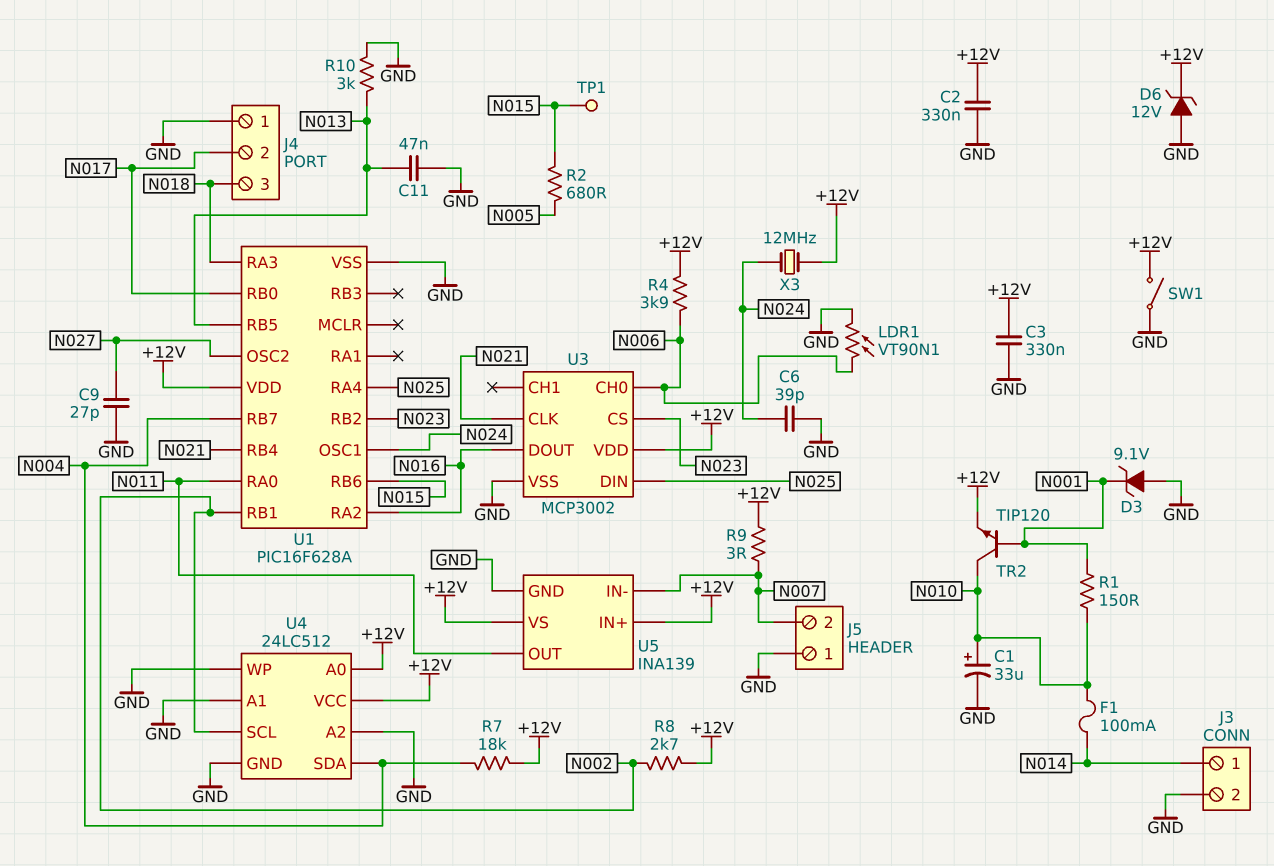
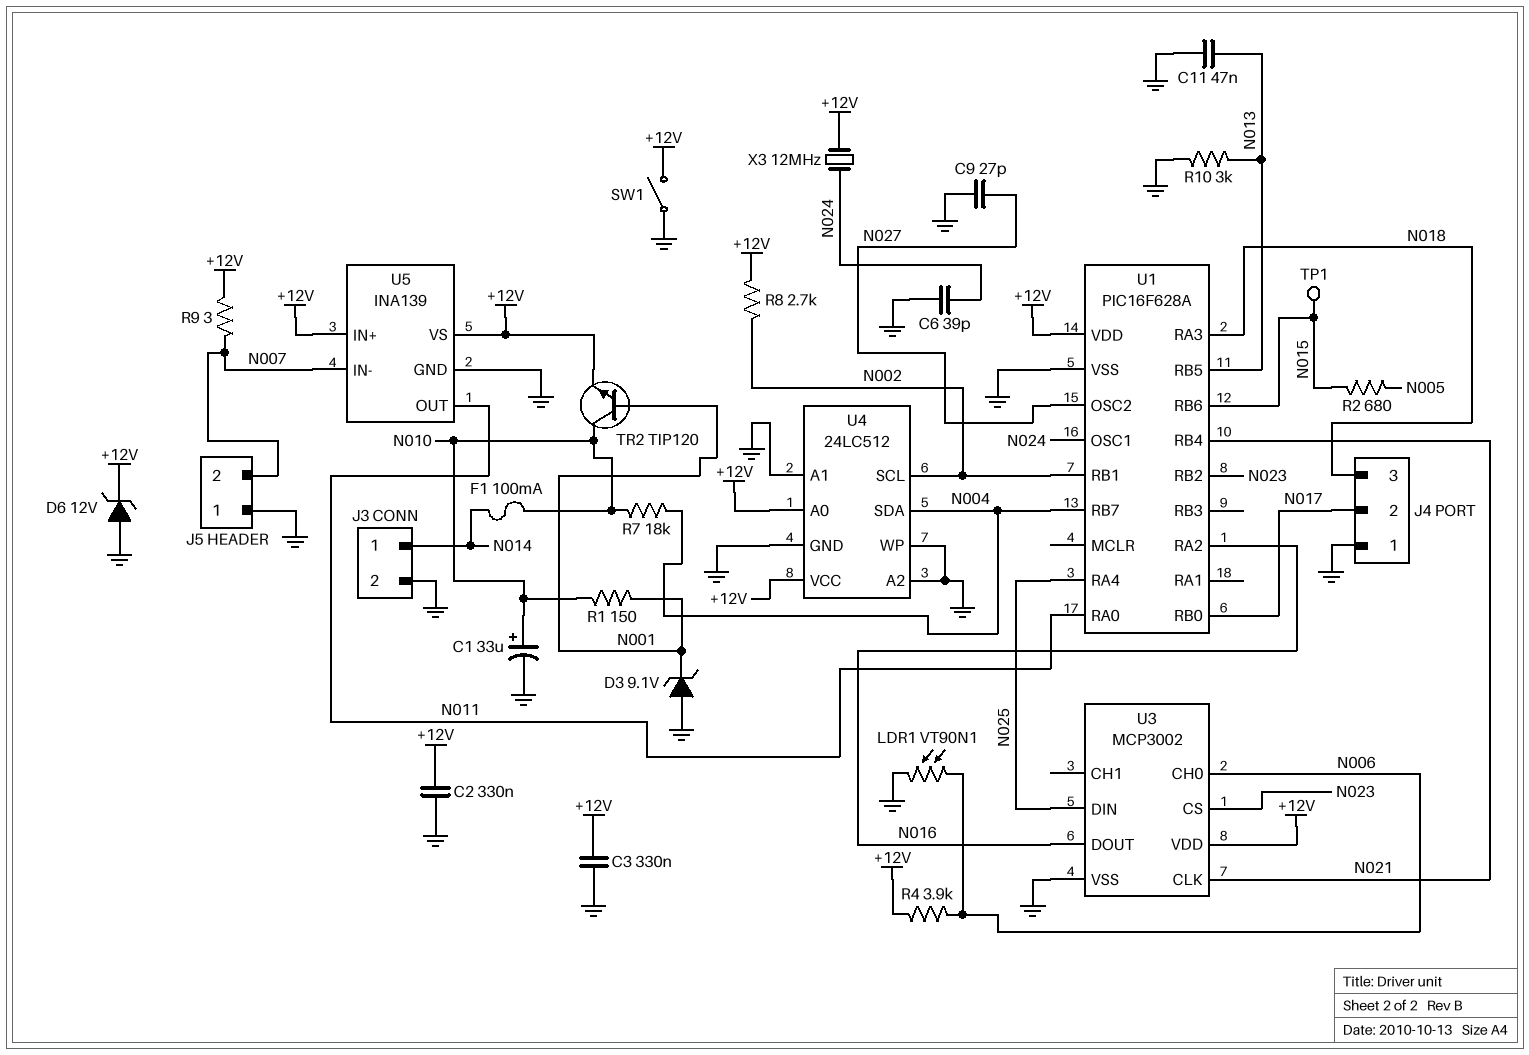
R7: 18k (+12V, N004) -> 18k (N004, N010)

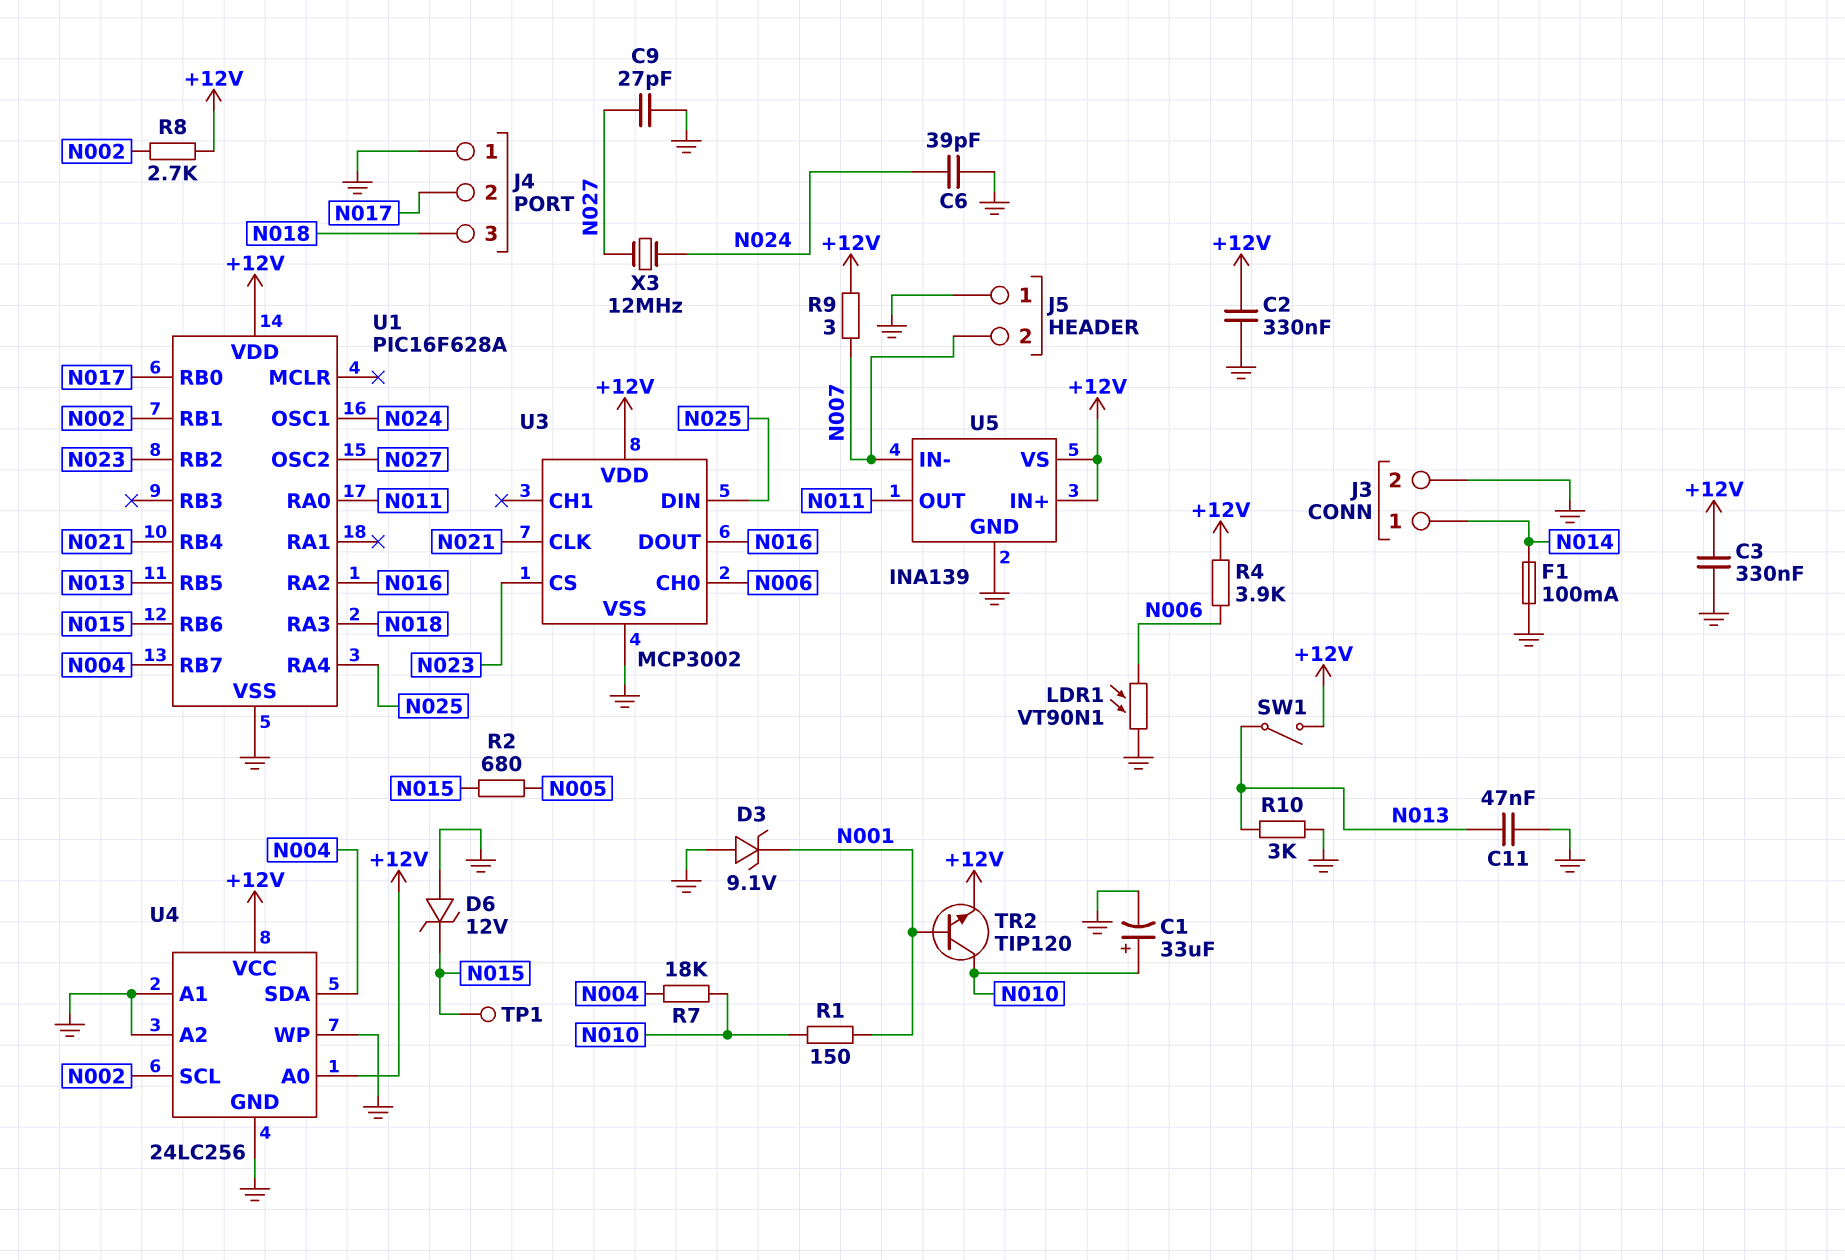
D6: zener 12V (A GND, K +12V) -> zener 12V (A GND, K N015)
F1: 100mA (N010, N014) -> 100mA (GND, N014)
SW1: switch (+12V, GND) -> switch (+12V, N013)
U4: 24LC512 -> 24LC256
X3: 12MHz (+12V, N024) -> 12MHz (N024, N027)

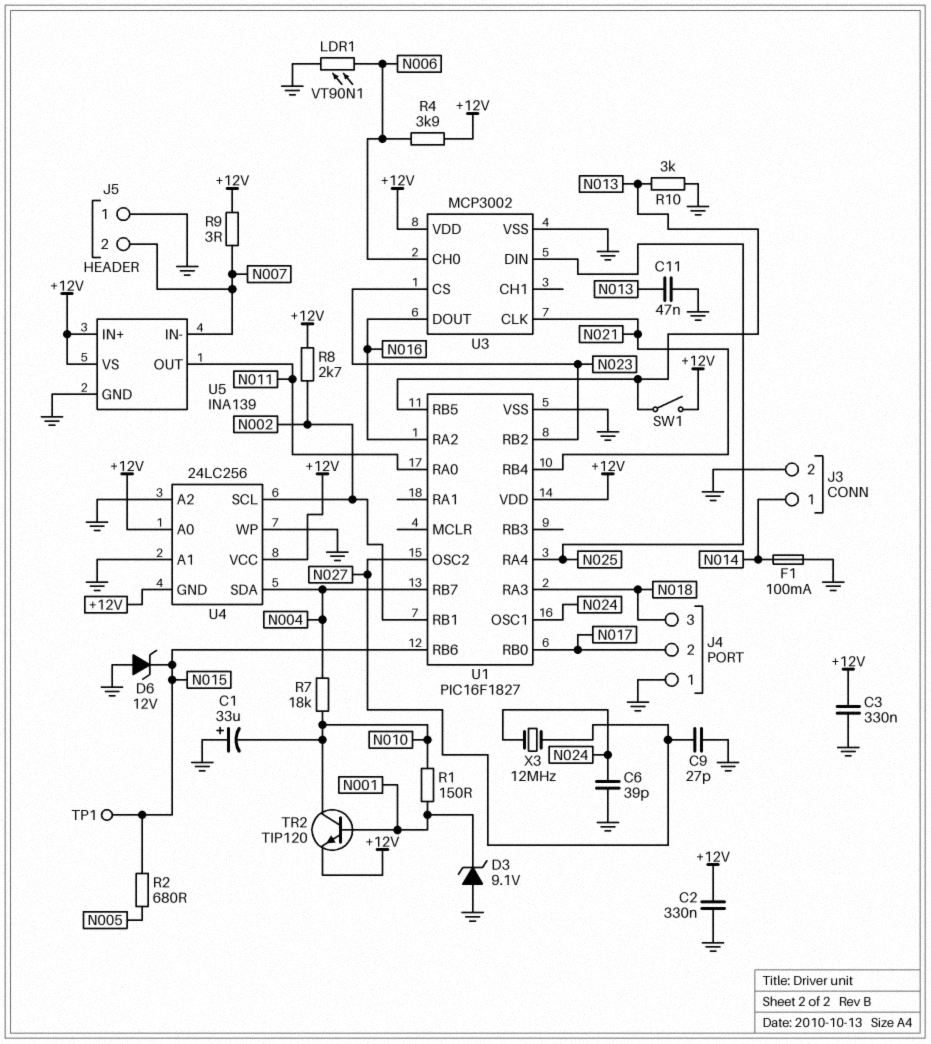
C1: 33uF (plus N010, minus GND) -> 33uF (plus GND, minus N010)
U1: PIC16F628A -> PIC16F1827
U4 pin GND: GND -> +12V

